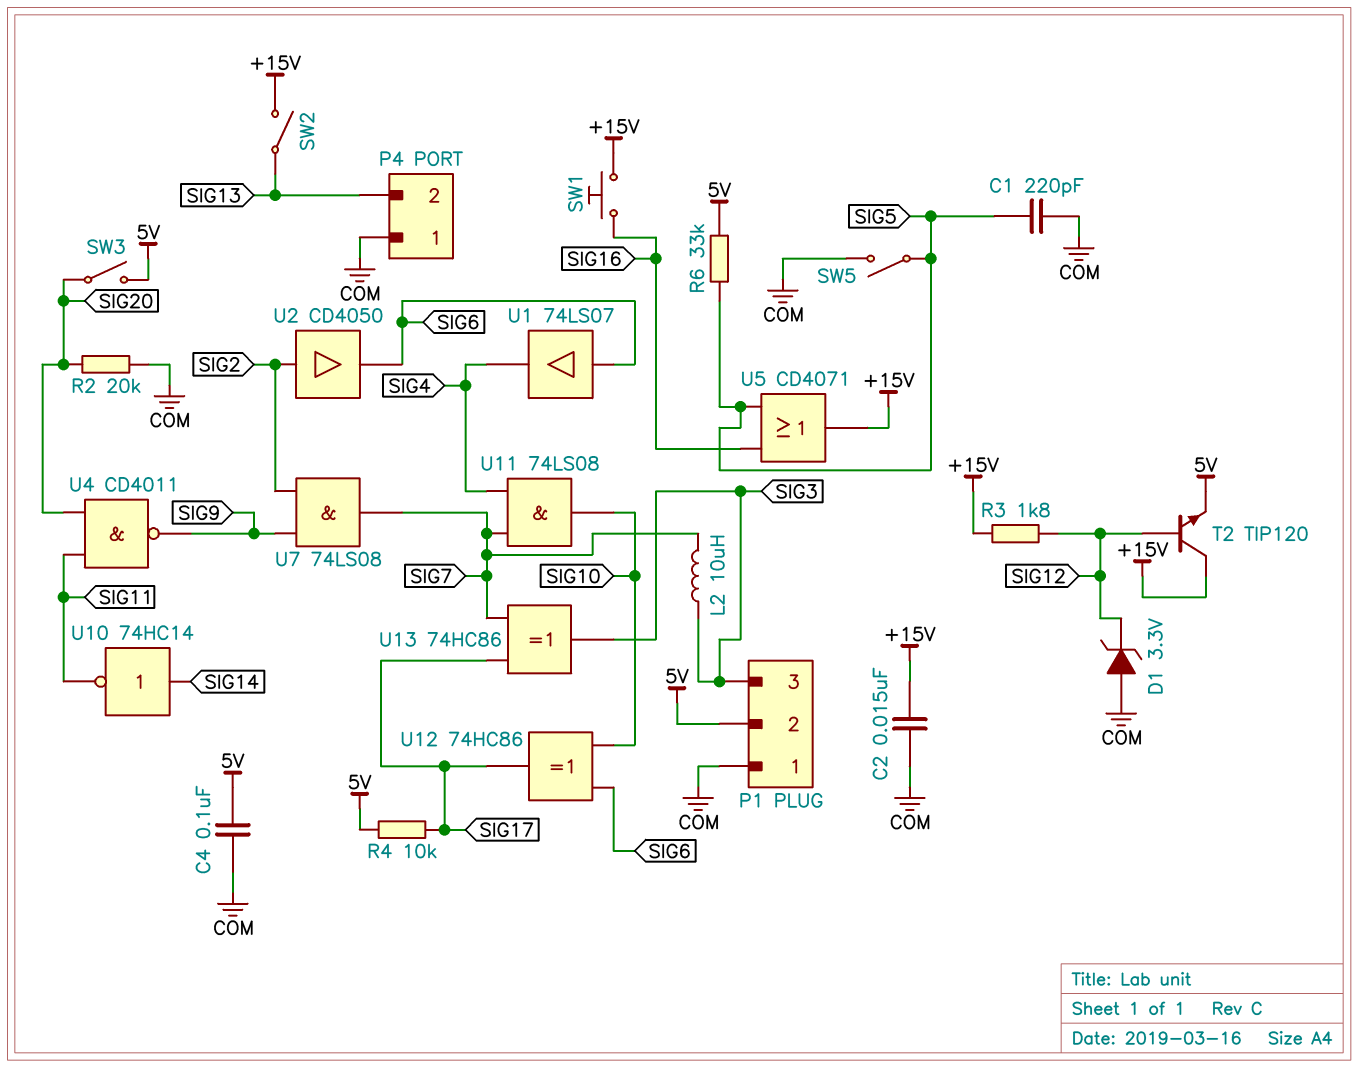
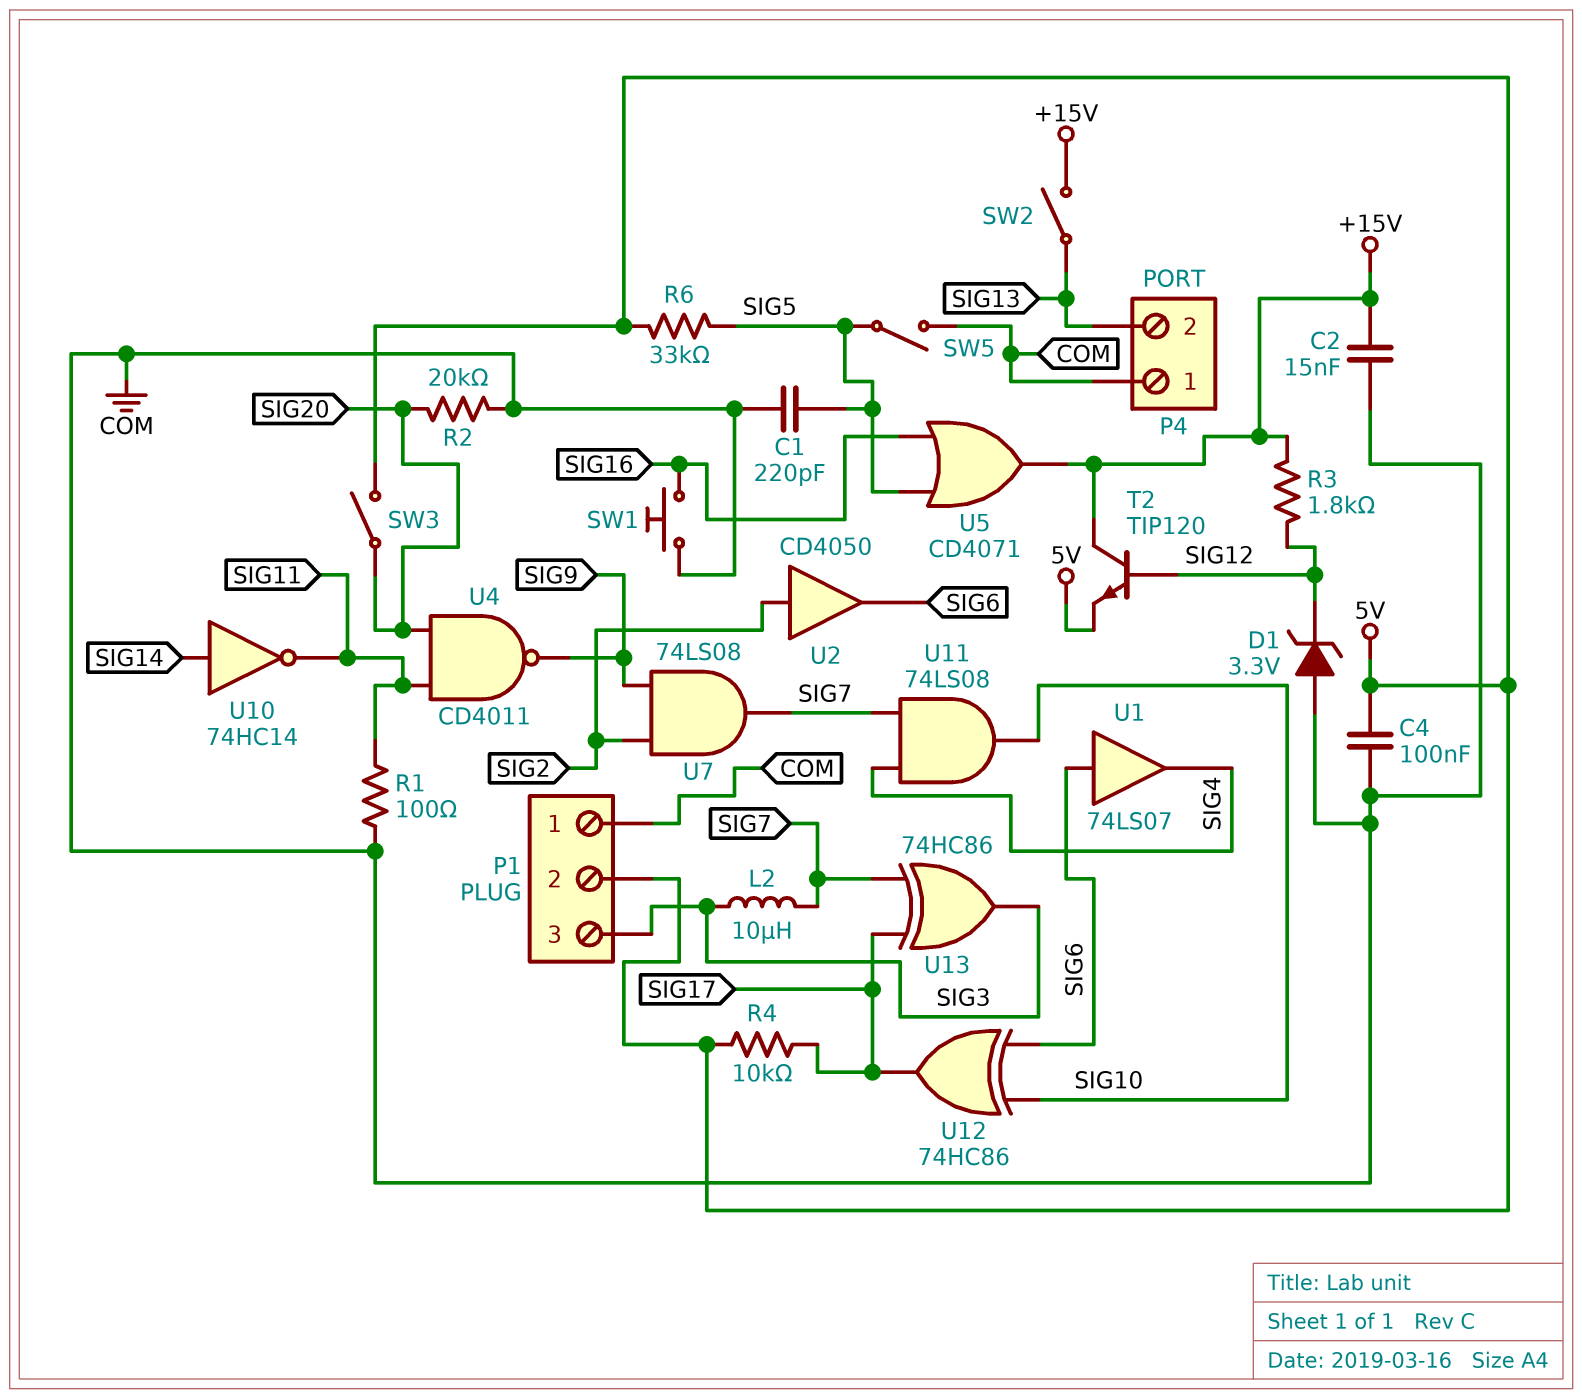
R1: none -> 100 (COM, SIG11)
SW1: button (+15V, SIG16) -> button (COM, SIG16)

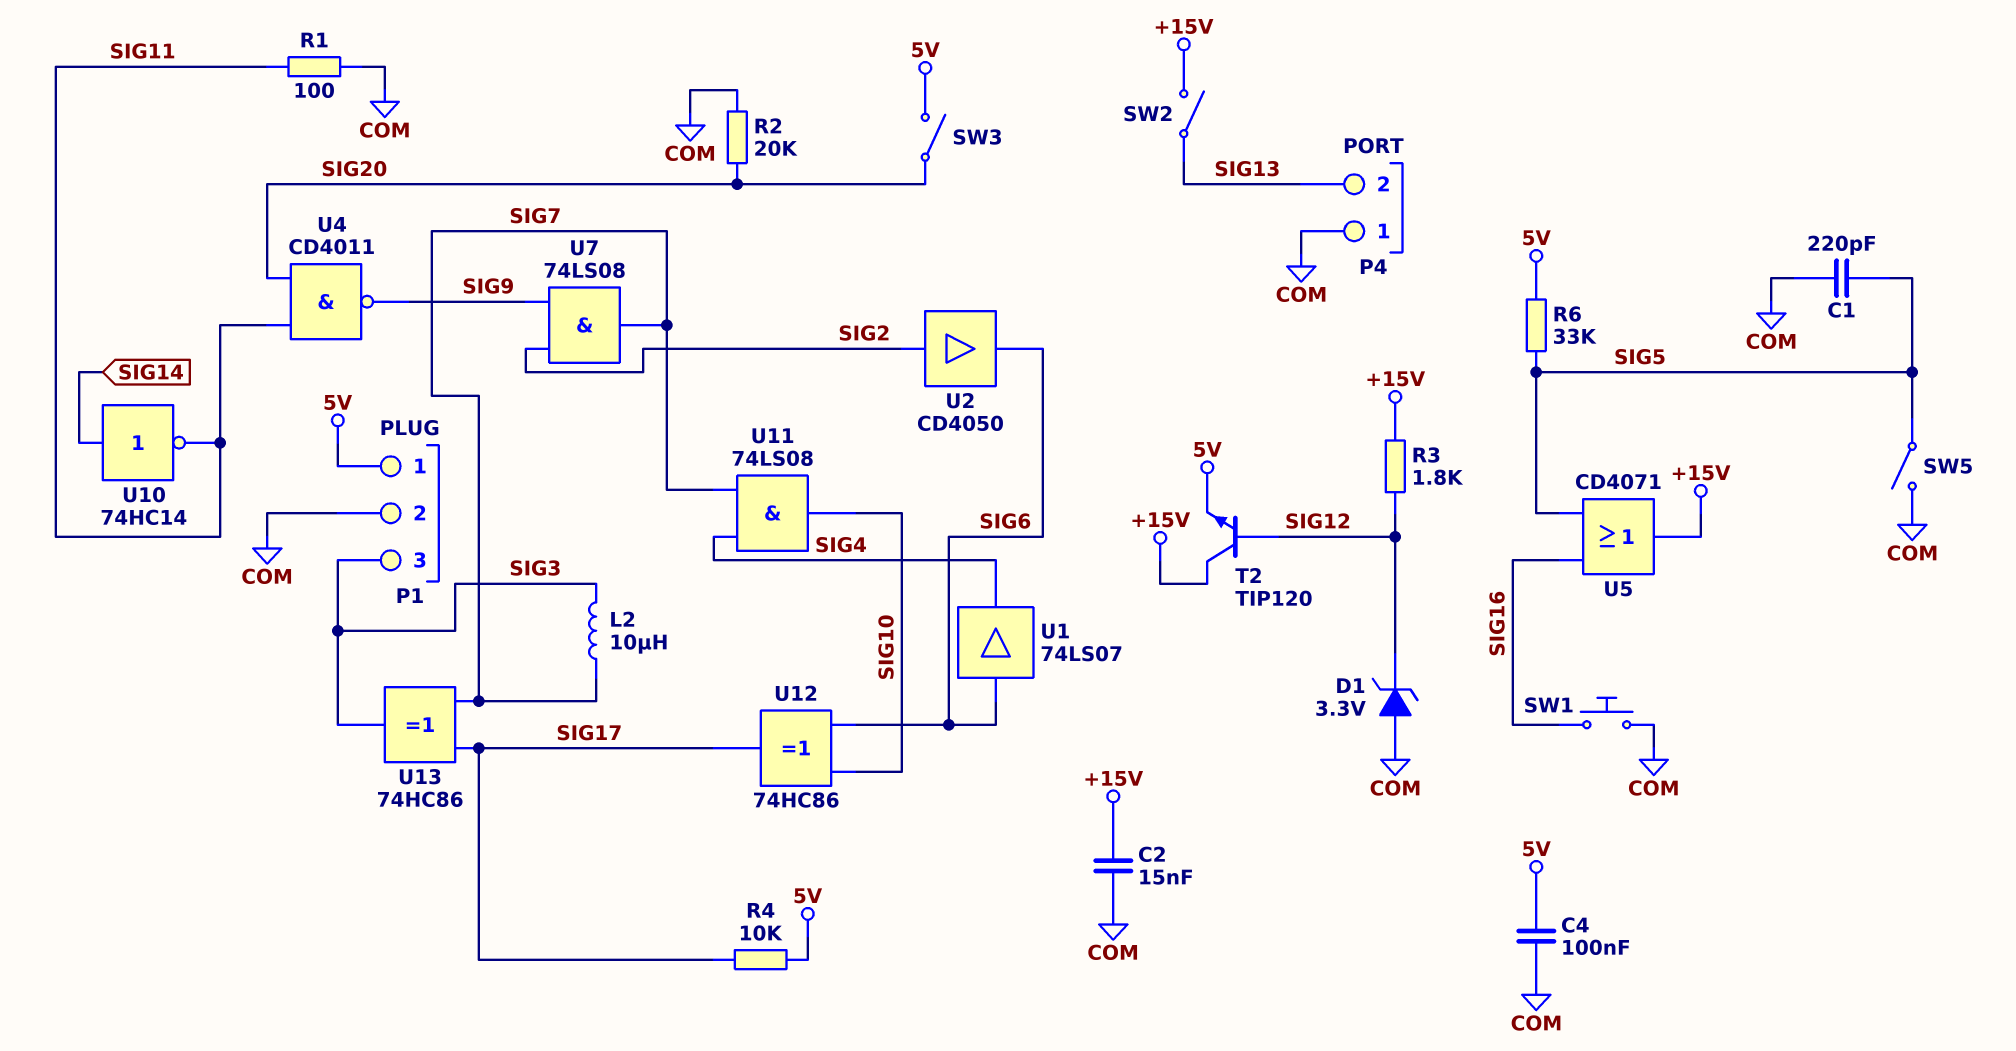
P1 pin 1: COM -> 5V
P1 pin 2: 5V -> COM

